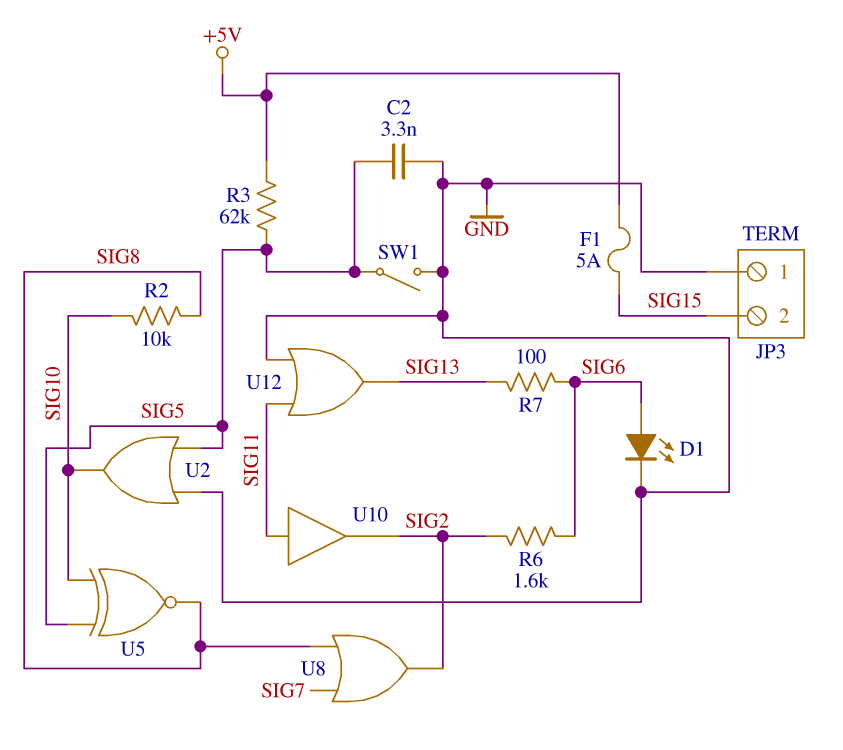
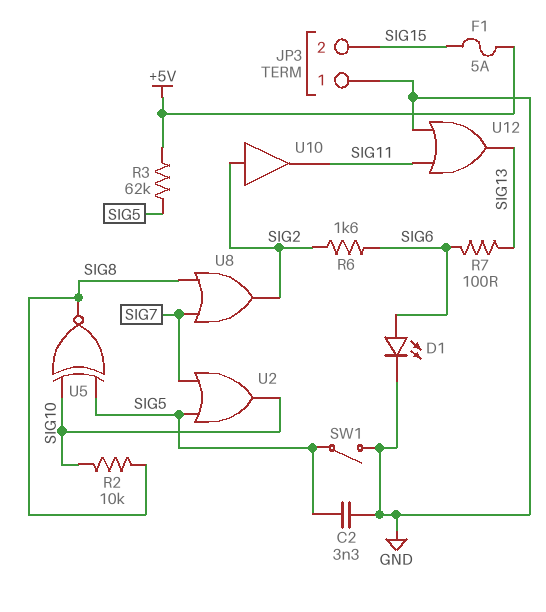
U2: OR (in GND, in SIG5, out SIG10) -> OR (in SIG5, in SIG7, out SIG10)
U10: buffer (in SIG11, out SIG2) -> buffer (in SIG2, out SIG11)

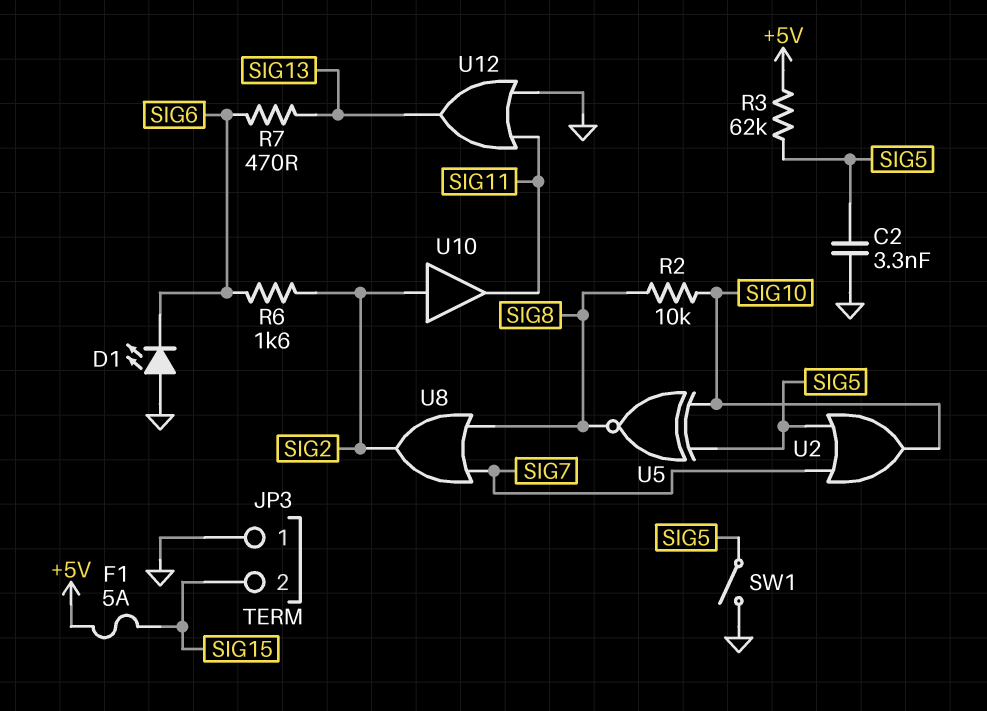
D1: LED (A SIG6, K GND) -> LED (A GND, K SIG6)
R7: 100 (SIG6, SIG13) -> 470 (SIG6, SIG13)

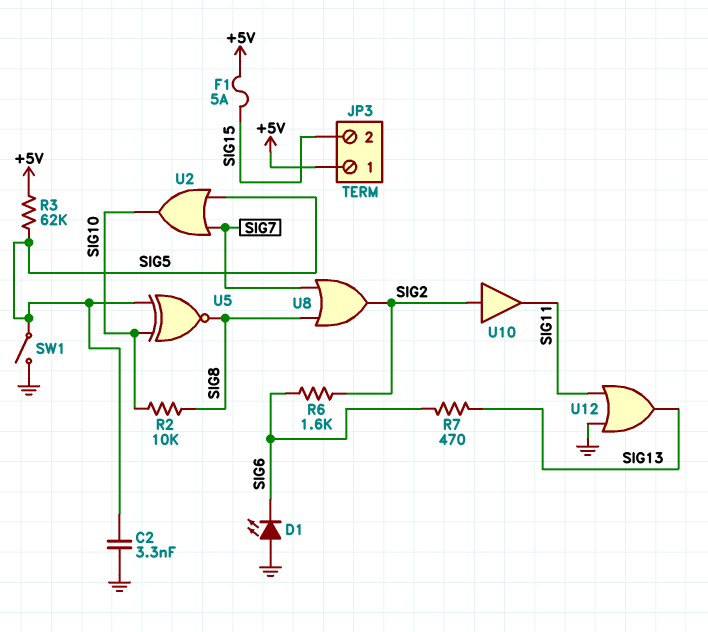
JP3 pin 1: GND -> +5V

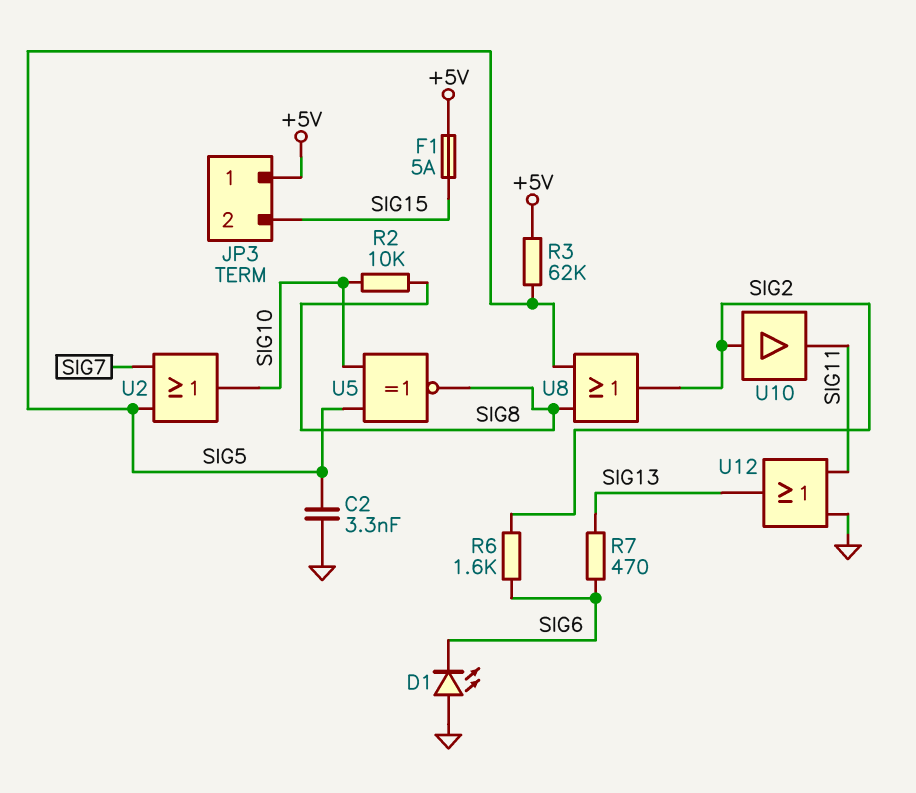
SW1: switch (GND, SIG5) -> none
U8: OR (in SIG7, in SIG8, out SIG2) -> OR (in SIG5, in SIG8, out SIG2)

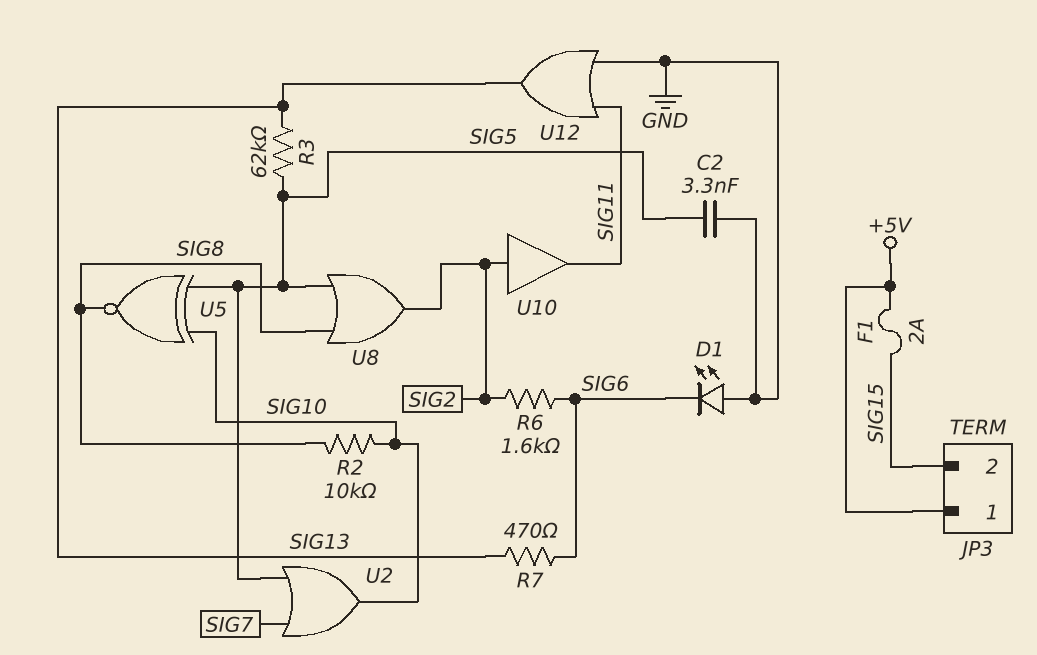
F1: 5A (+5V, SIG15) -> 2A (+5V, SIG15)
R3: 62k (+5V, SIG5) -> 62k (SIG5, SIG13)

